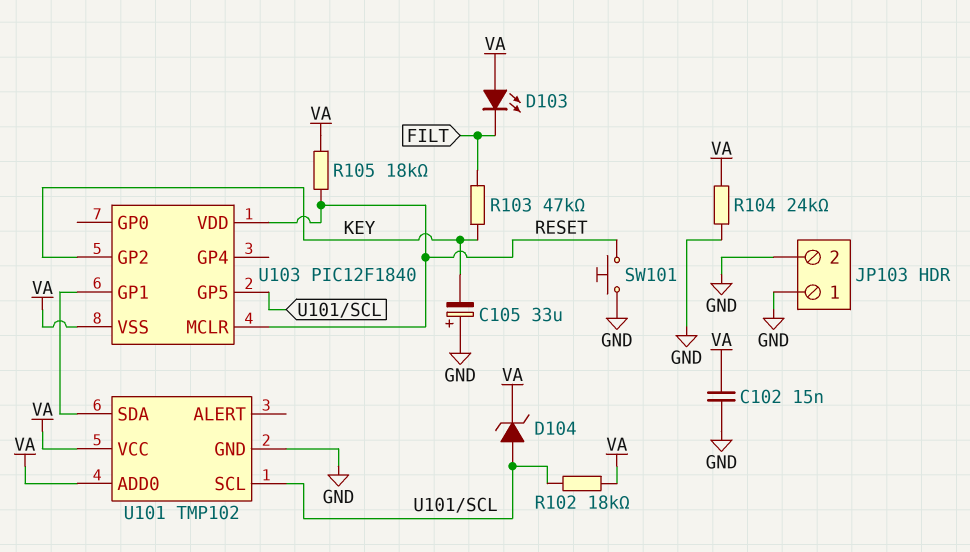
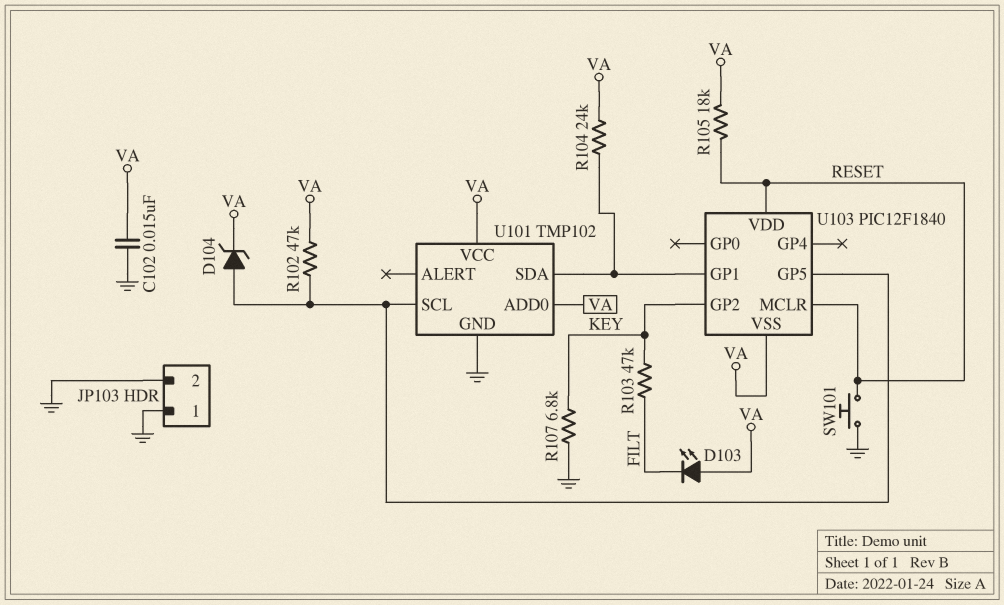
C105: 33uF (plus GND, minus KEY) -> none
R102: 18k (U101/SCL, VA) -> 47k (U101/SCL, VA)
R104: 24k (GND, VA) -> 24k (U101/SDA, VA)
R107: none -> 6.8k (GND, KEY)

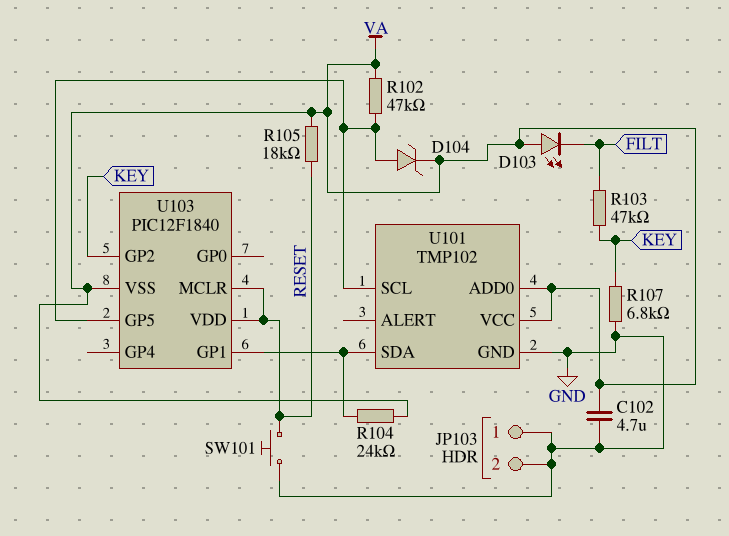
C102: 15nF (GND, VA) -> 4.7uF (GND, VA)

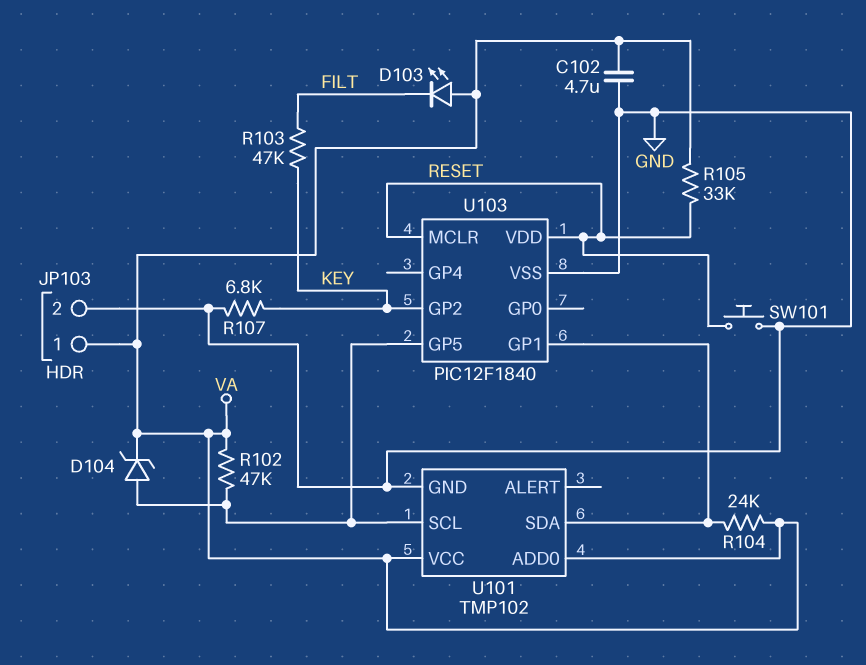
JP103 pin 1: GND -> VA
R105: 18k (RESET, VA) -> 33k (RESET, VA)
U103 pin VSS: VA -> GND

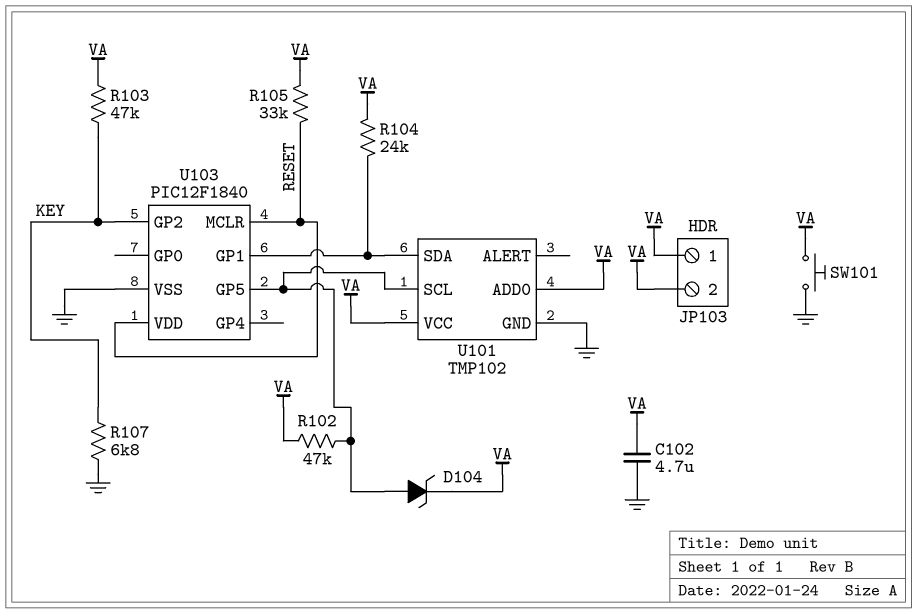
D103: LED (A VA, K FILT) -> none
JP103 pin 2: GND -> VA
R103: 47k (FILT, KEY) -> 47k (KEY, VA)
SW101: button (GND, RESET) -> button (GND, VA)

